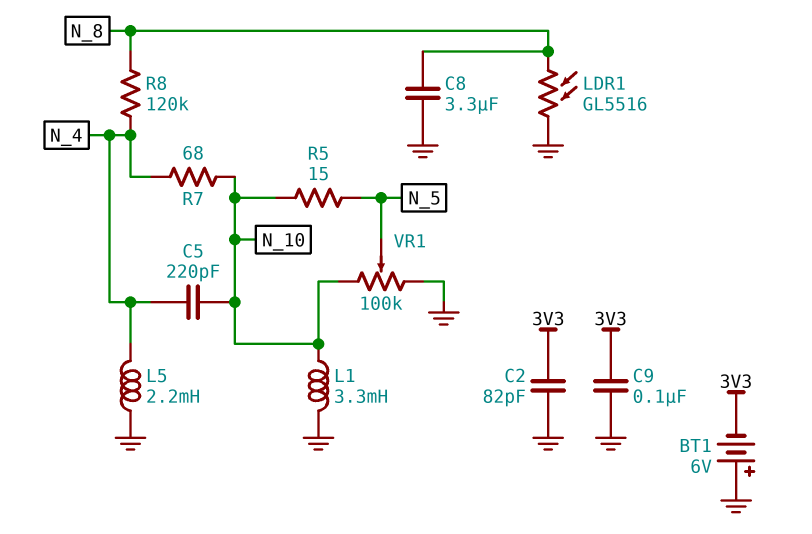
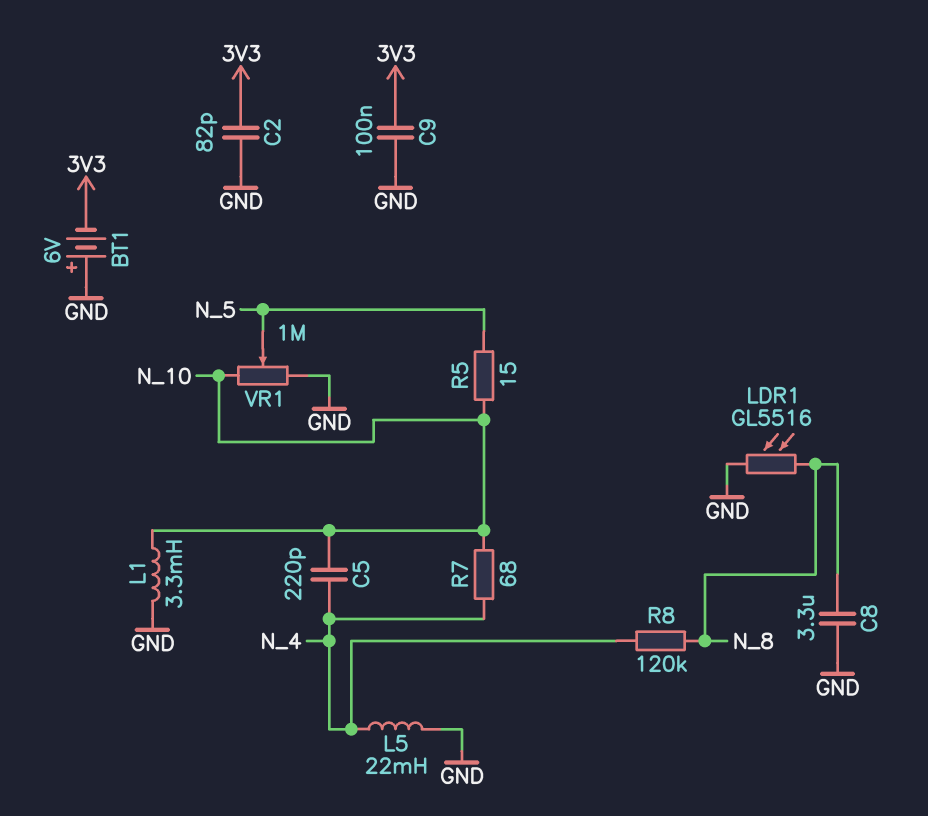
L5: 2.2mH (GND, N_4) -> 22mH (GND, N_4)
VR1: 100k (GND, N_10, wiper N_5) -> 1M (GND, N_10, wiper N_5)

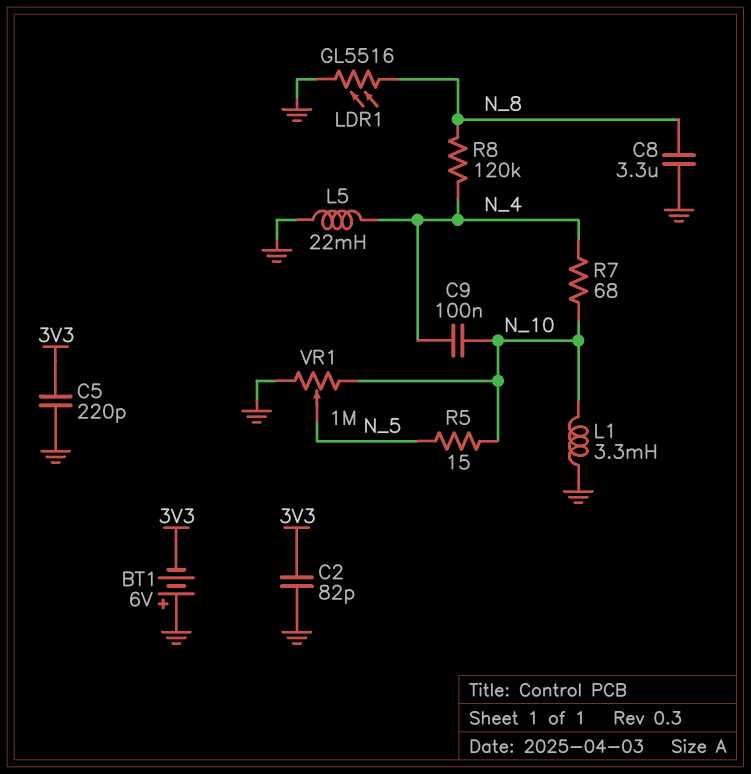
C5: 220pF (N_4, N_10) -> 220pF (3V3, GND)
C9: 100nF (3V3, GND) -> 100nF (N_4, N_10)

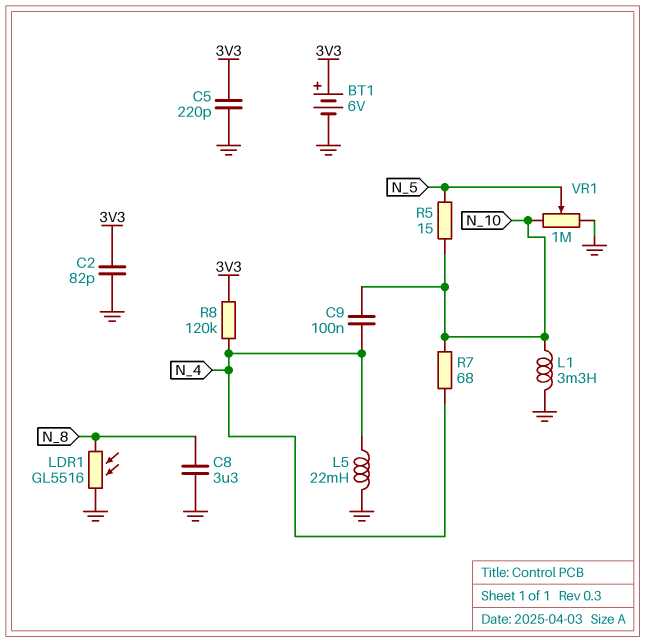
BT1: 6V (plus GND, minus 3V3) -> 6V (plus 3V3, minus GND)
R8: 120k (N_4, N_8) -> 120k (3V3, N_4)

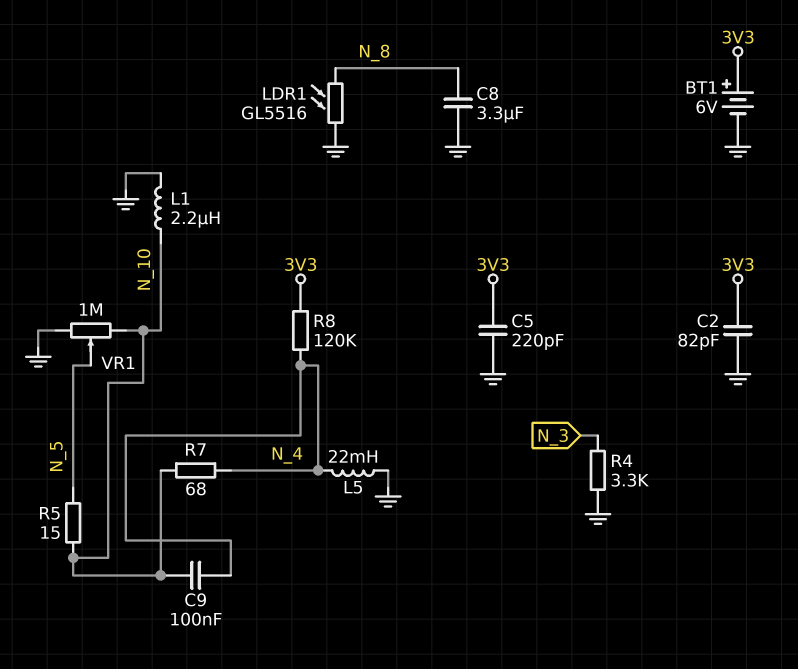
L1: 3.3mH (GND, N_10) -> 2.2uH (GND, N_10)
R4: none -> 3.3k (GND, N_3)

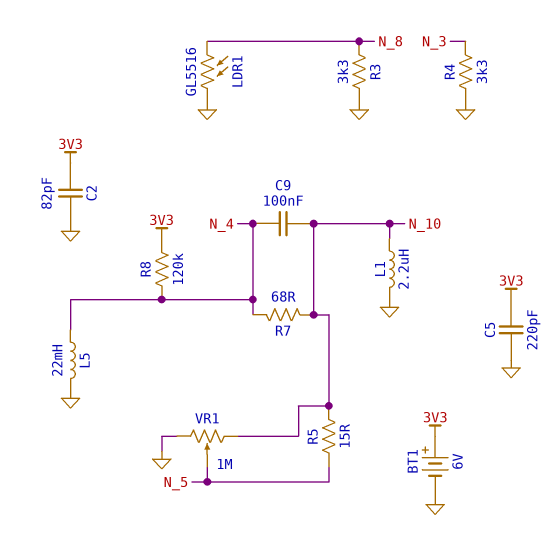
C8: 3.3uF (GND, N_8) -> none
R3: none -> 3.3k (GND, N_8)

